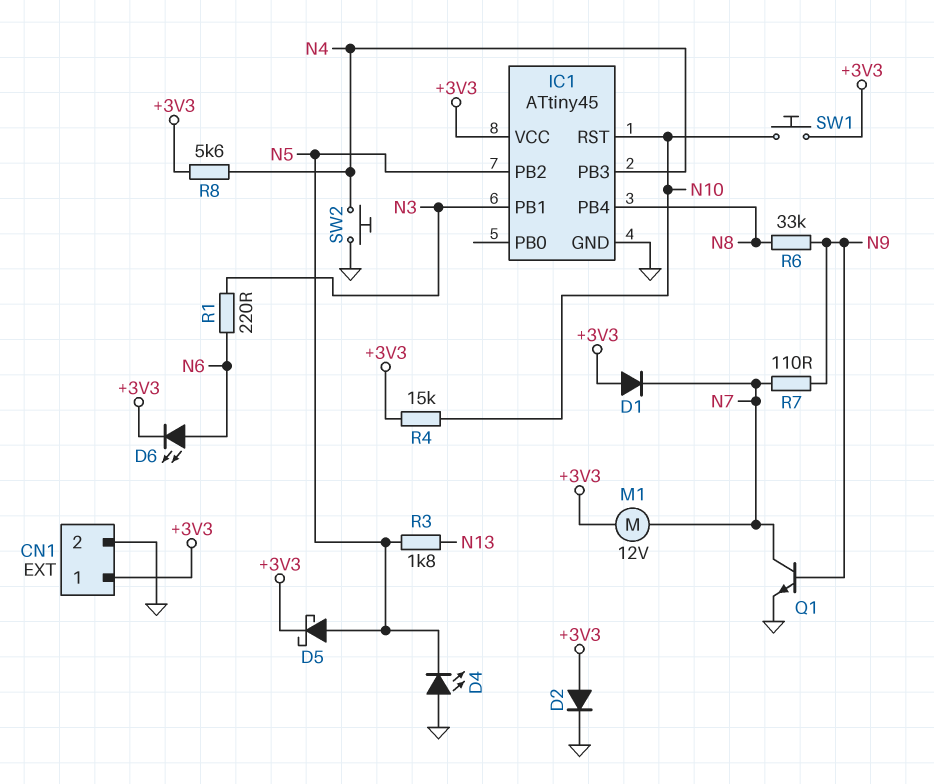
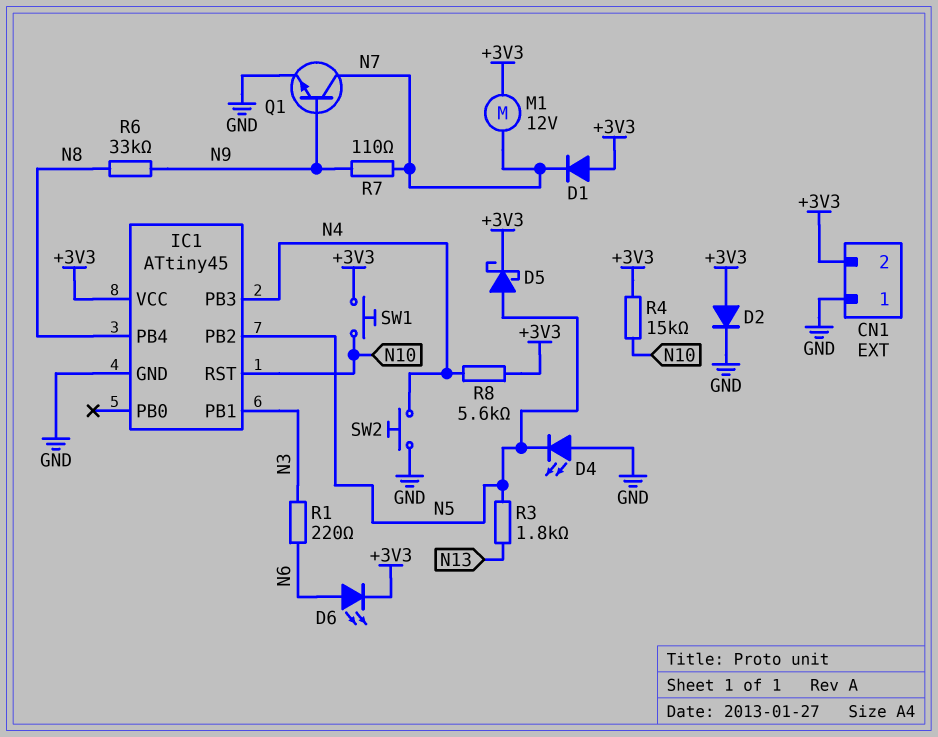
CN1 pin 1: +3V3 -> GND
CN1 pin 2: GND -> +3V3

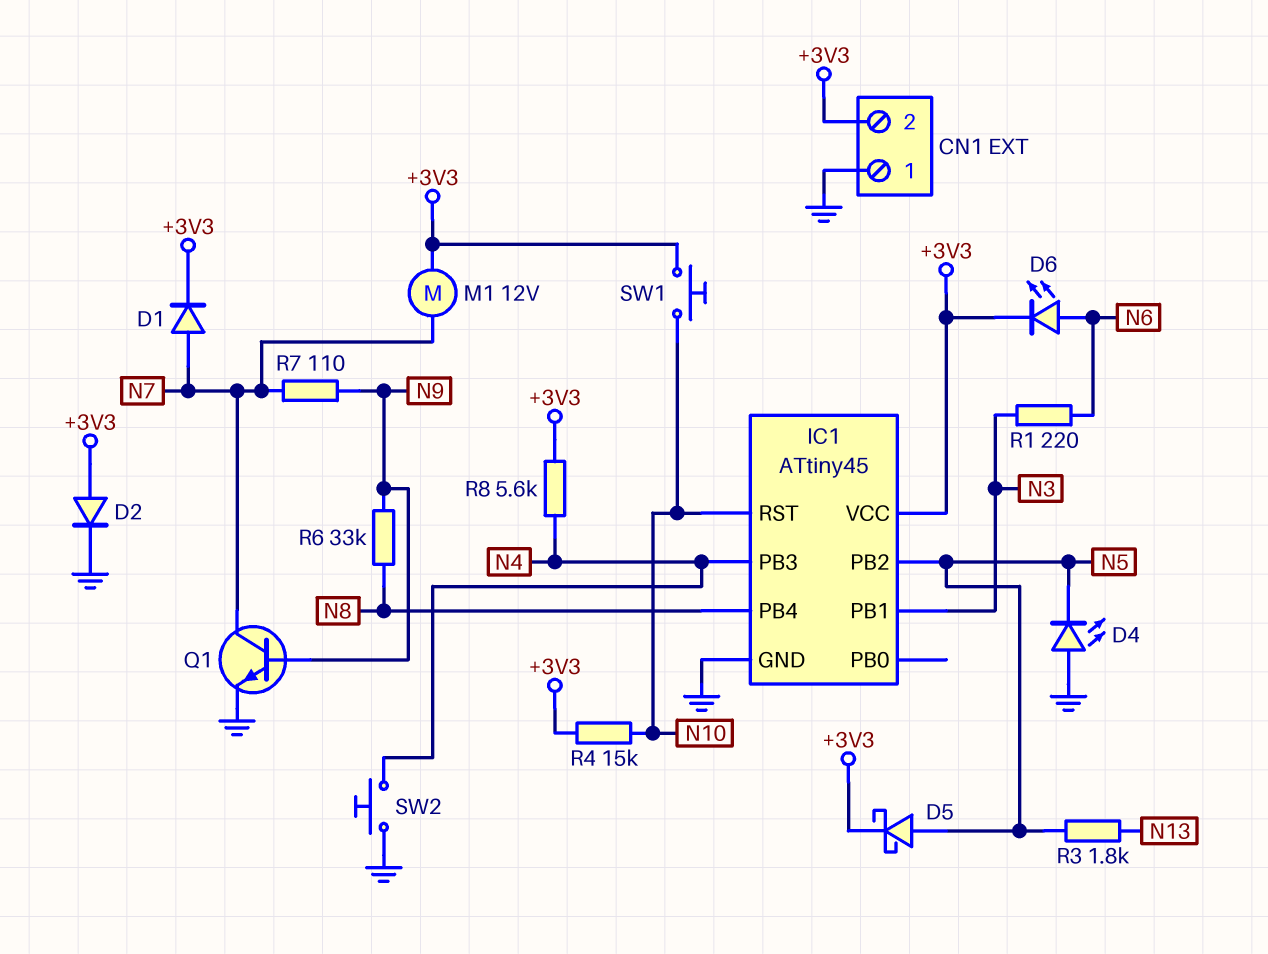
D1: diode (A +3V3, K N7) -> diode (A N7, K +3V3)

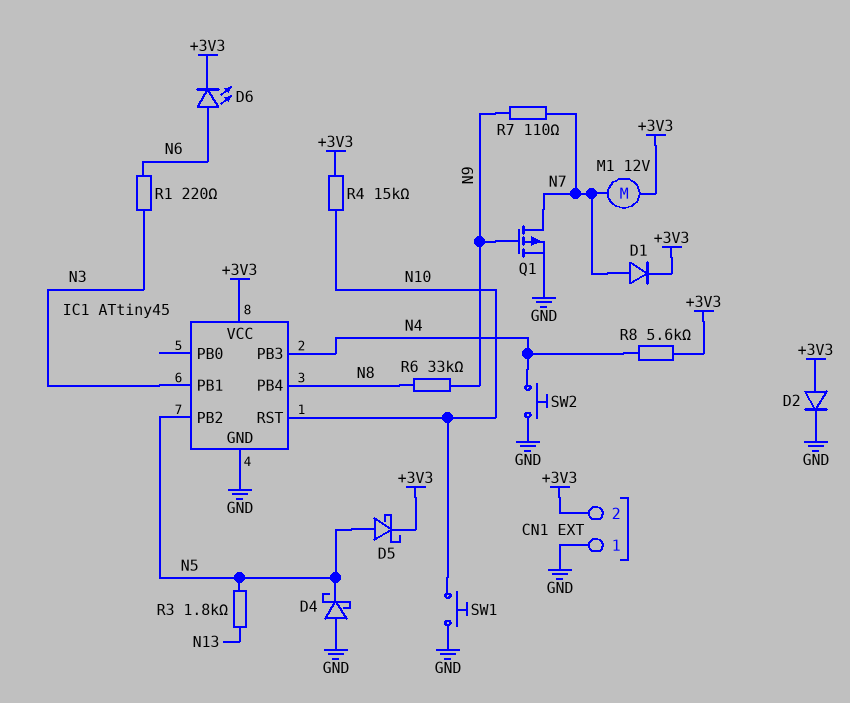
D4: LED (A GND, K N5) -> schottky (A GND, K N5)
Q1: NPN (B N9, C N7, E GND) -> PMOS (G N9, D N7, S GND)
SW1: button (+3V3, N10) -> button (GND, N10)

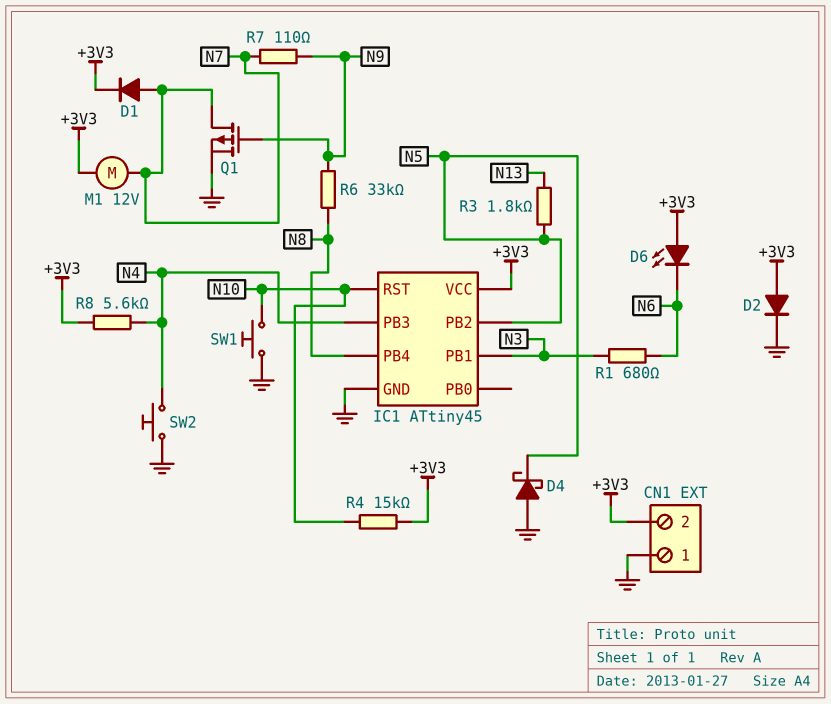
D5: schottky (A N5, K +3V3) -> none
D6: LED (A N6, K +3V3) -> LED (A +3V3, K N6)
R1: 220 (N3, N6) -> 680 (N3, N6)

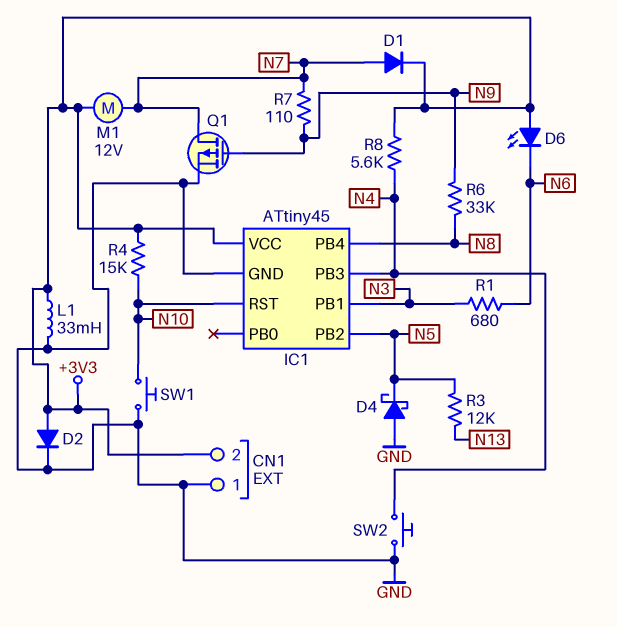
L1: none -> 33mH (+3V3, GND)
R3: 1.8k (N5, N13) -> 12k (N5, N13)

